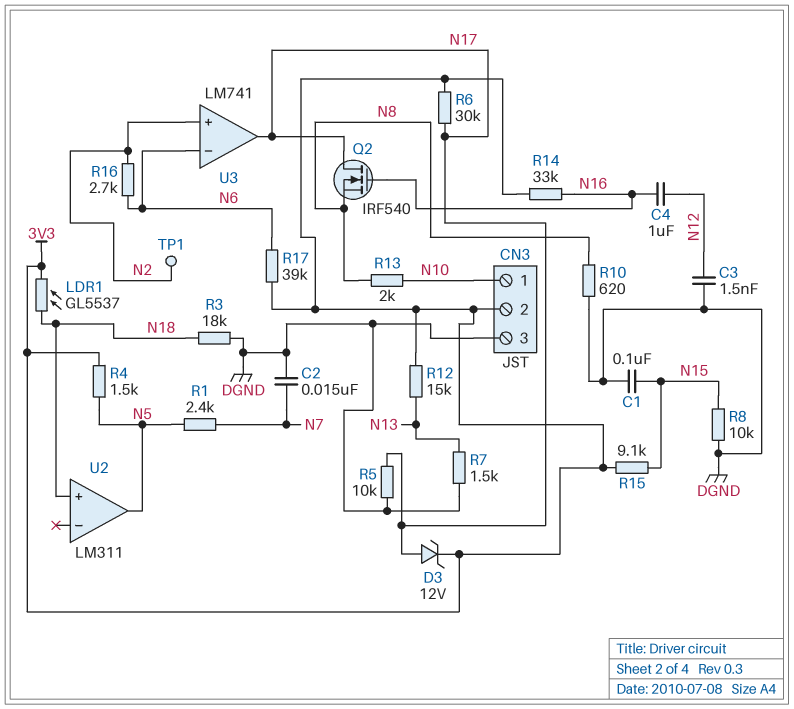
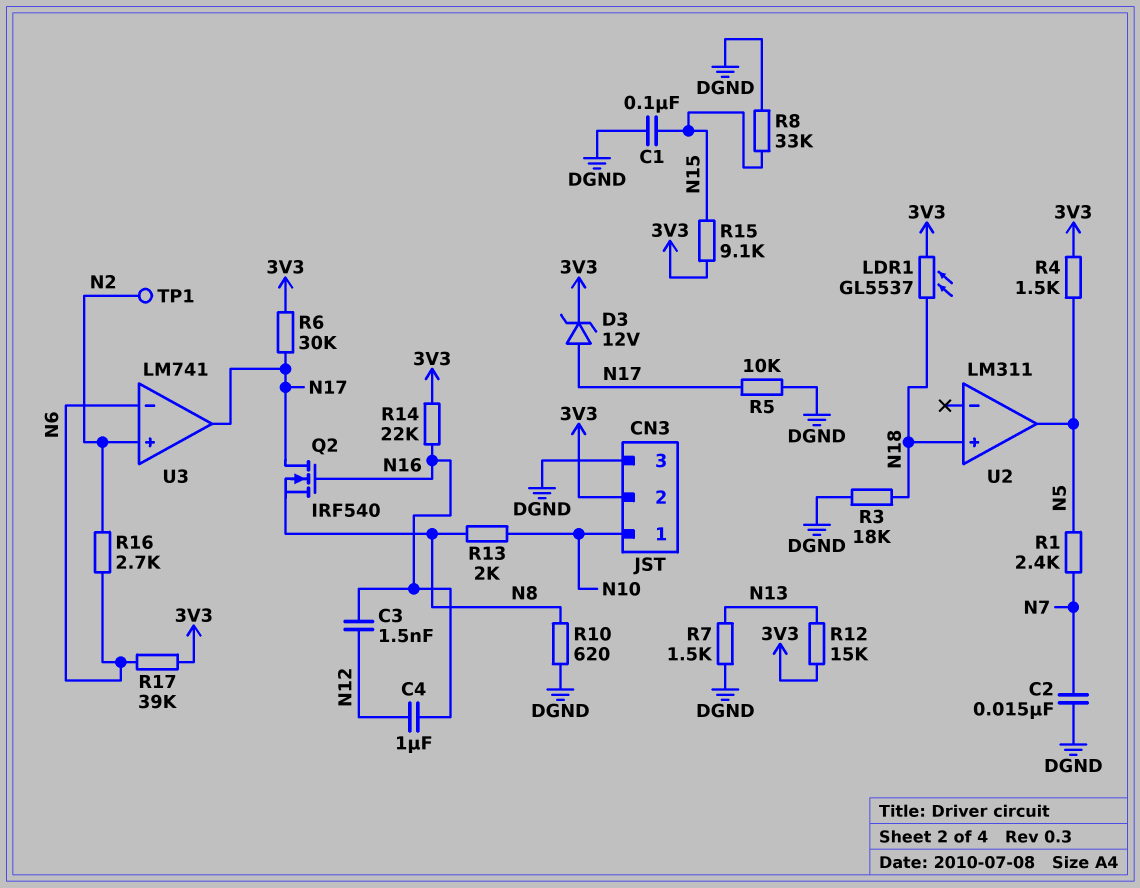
C3: 1.5nF (DGND, N12) -> 1.5nF (N12, N16)
R8: 10k (DGND, N15) -> 33k (DGND, N15)
R14: 33k (3V3, N16) -> 22k (3V3, N16)

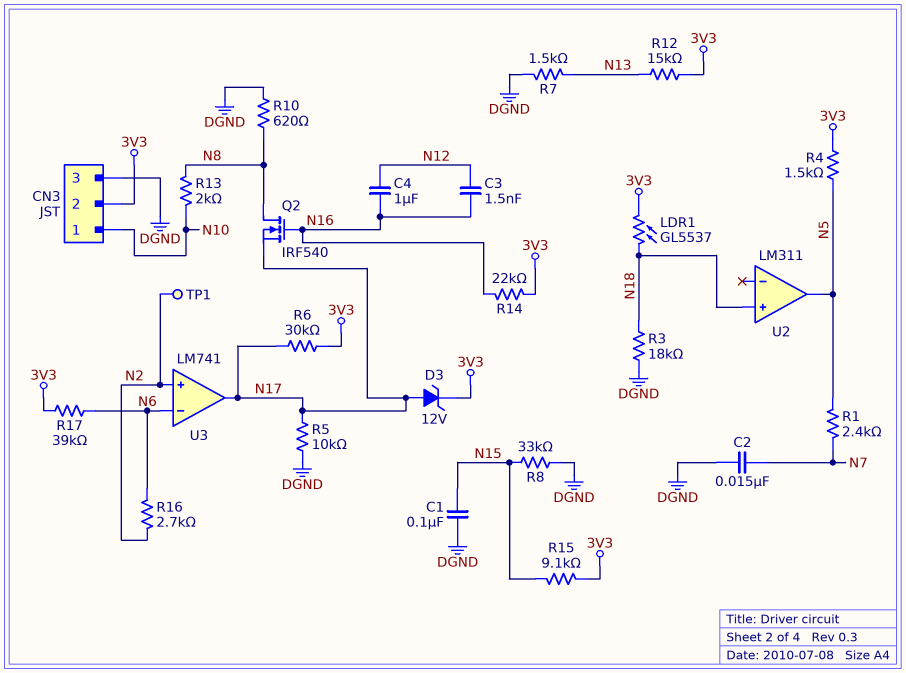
Q2: NMOS IRF540 (G N16, D N17, S N8) -> NMOS IRF540 (G N16, D N8, S N17)

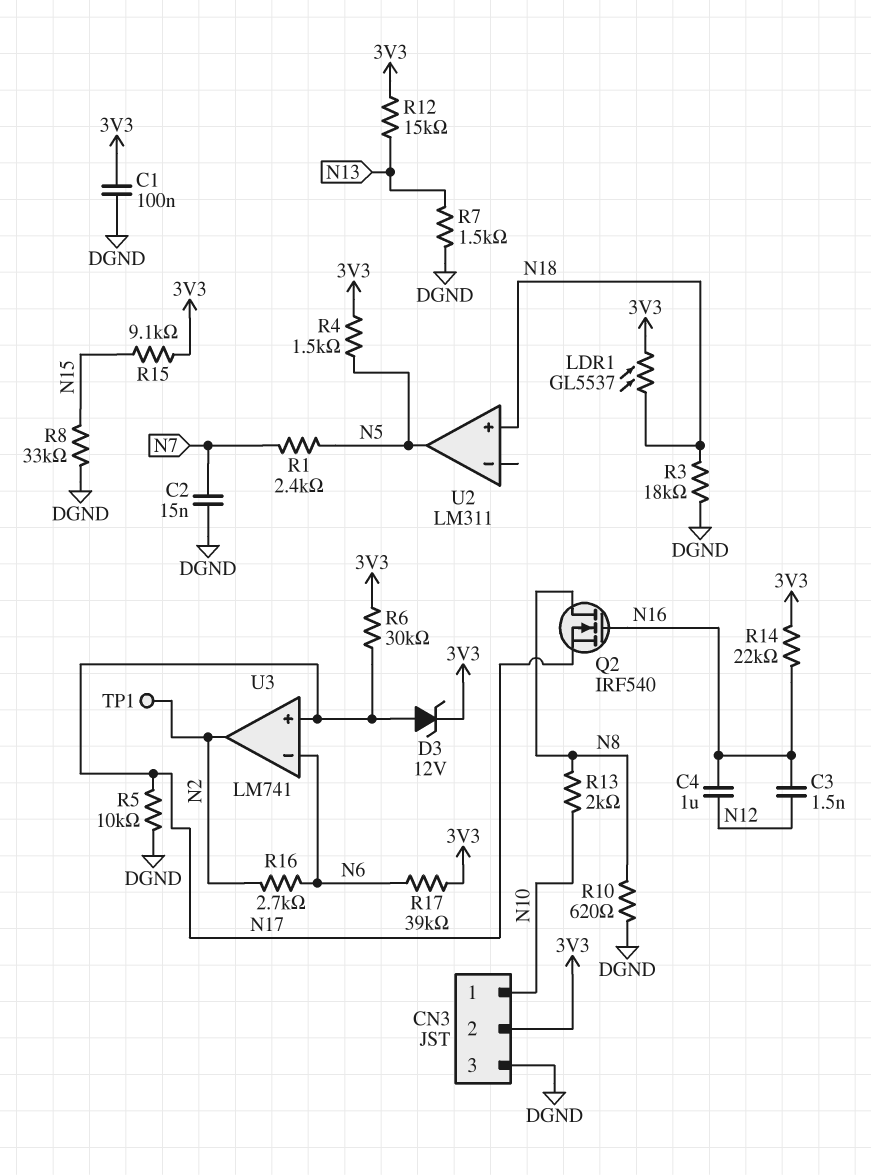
C1: 100nF (DGND, N15) -> 100nF (3V3, DGND)
U3 pin in+: N2 -> N17
U3 pin out: N17 -> N2

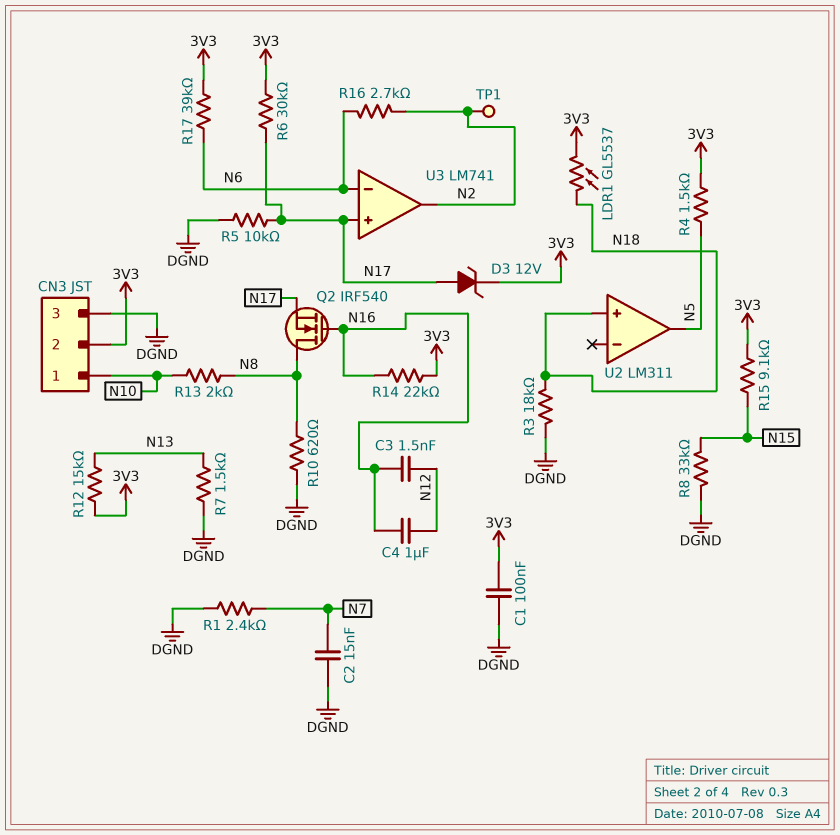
R1: 2.4k (N5, N7) -> 2.4k (DGND, N7)

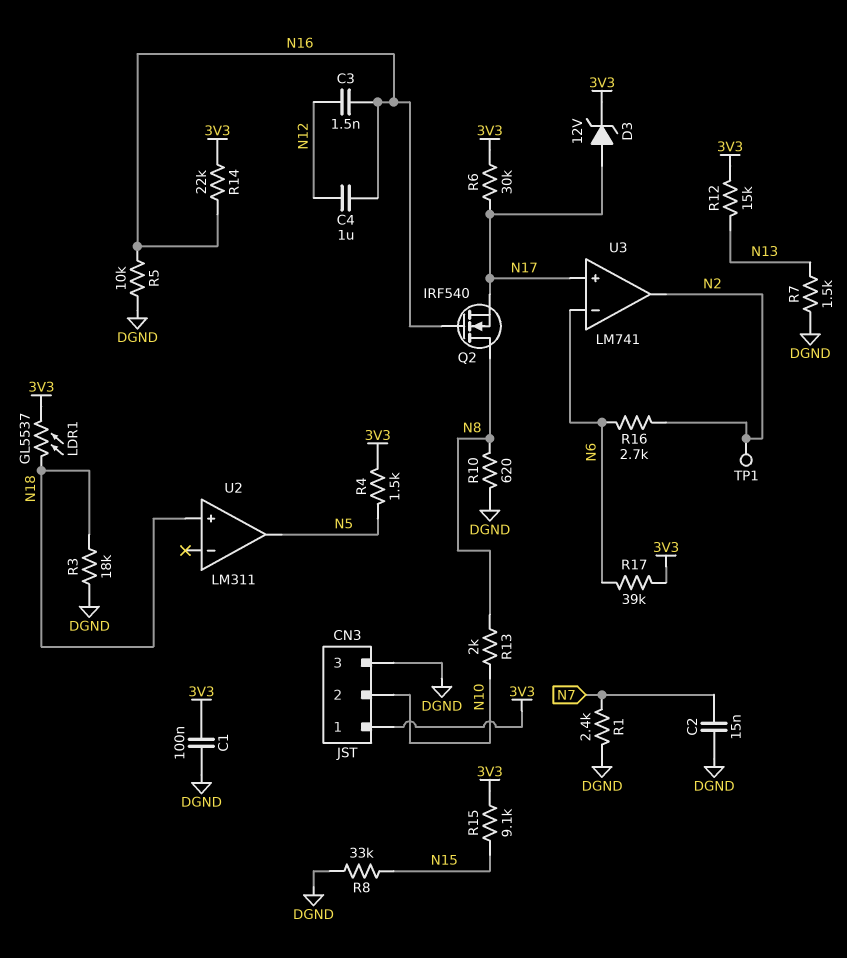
CN3 pin 1: N10 -> 3V3
CN3 pin 2: 3V3 -> N10
R5: 10k (DGND, N17) -> 10k (DGND, N16)

